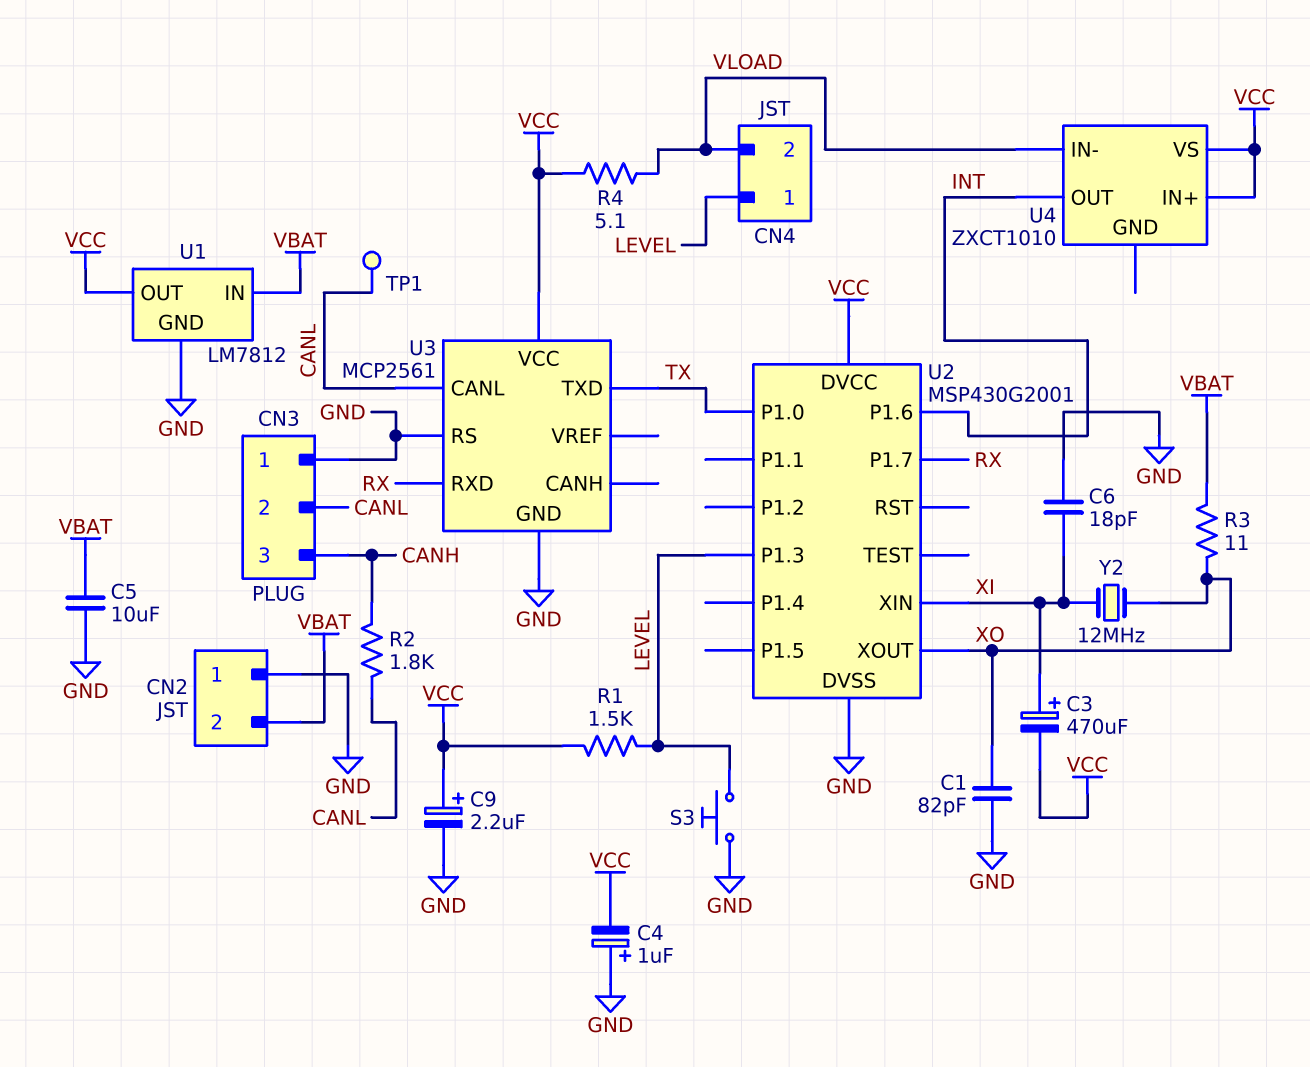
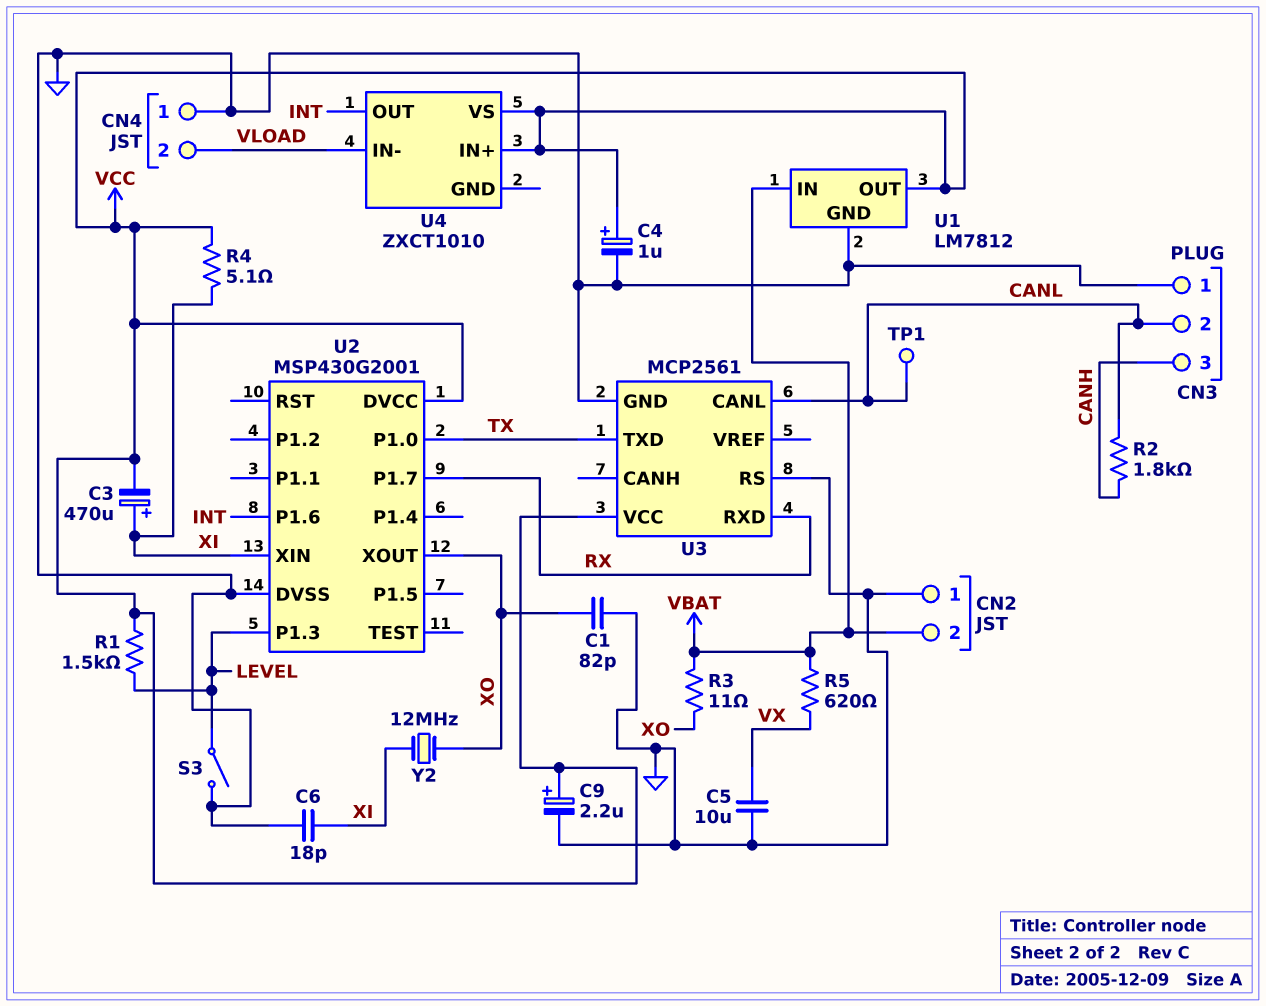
C4: 1uF (plus GND, minus VCC) -> 1uF (plus VCC, minus GND)
C5: 10uF (GND, VBAT) -> 10uF (GND, VX)
CN4 pin 1: LEVEL -> GND
R4: 5.1 (VCC, VLOAD) -> 5.1 (VCC, XI)
R5: none -> 620 (VBAT, VX)
S3: button (GND, LEVEL) -> switch (GND, LEVEL)

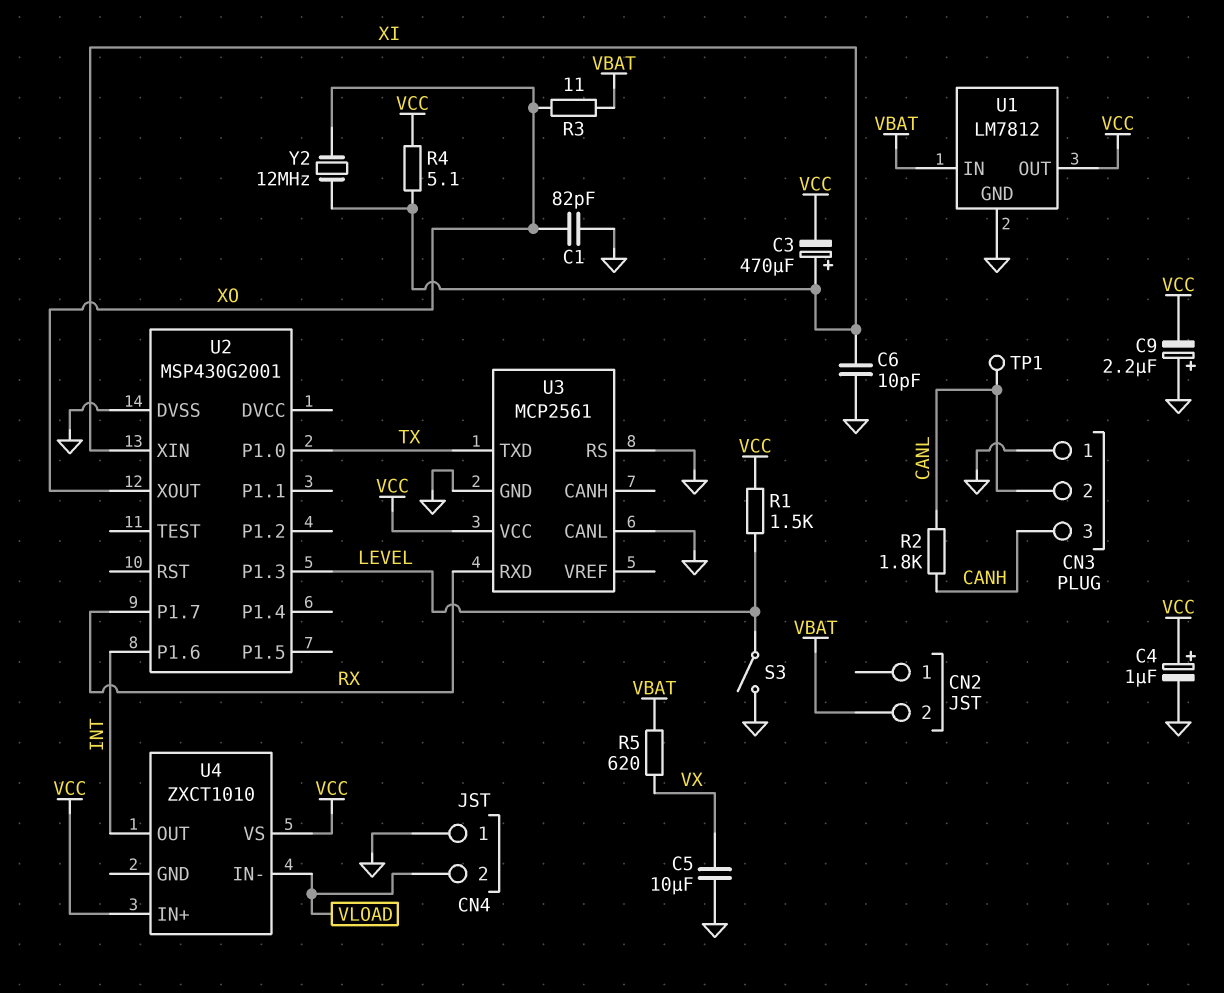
C6: 18pF (GND, XI) -> 10pF (GND, XI)
C9: 2.2uF (plus VCC, minus GND) -> 2.2uF (plus GND, minus VCC)
CN2 pin 1: GND -> none
U2 pin DVCC: VCC -> none
U3 pin CANL: CANL -> GND

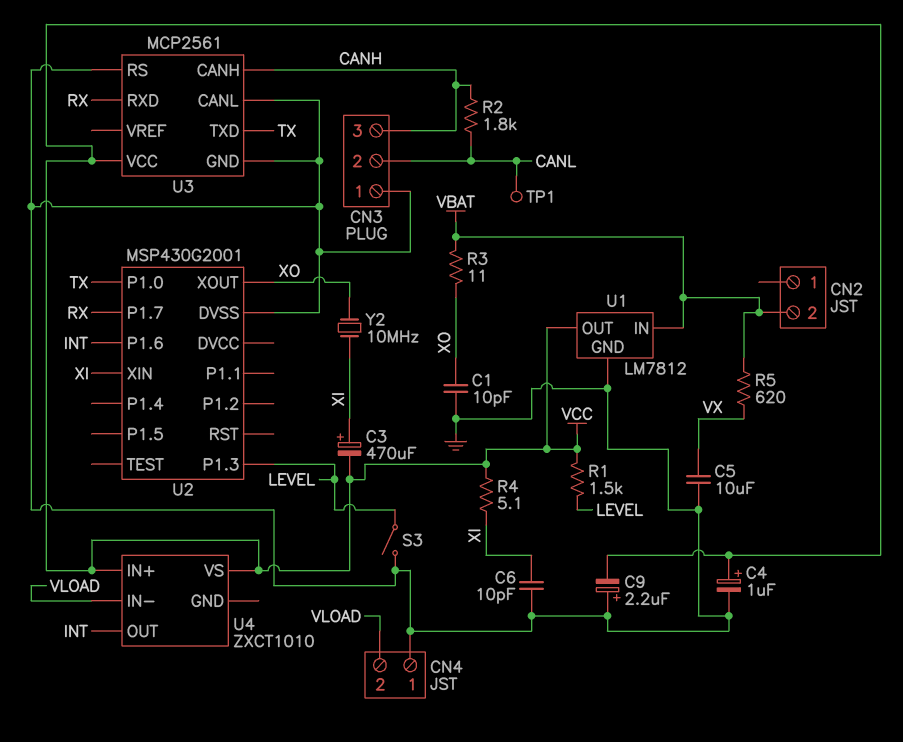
C1: 82pF (GND, XO) -> 10pF (GND, XO)
U3 pin CANH: none -> CANH
Y2: 12MHz (XI, XO) -> 10MHz (XI, XO)

